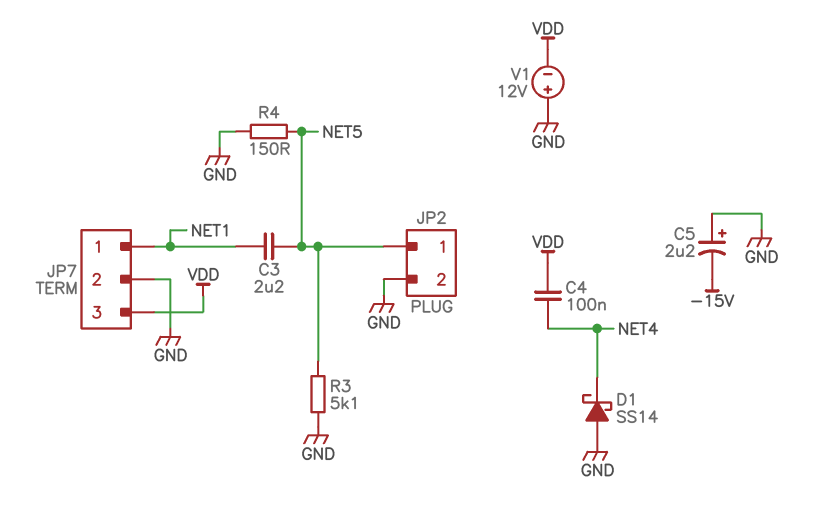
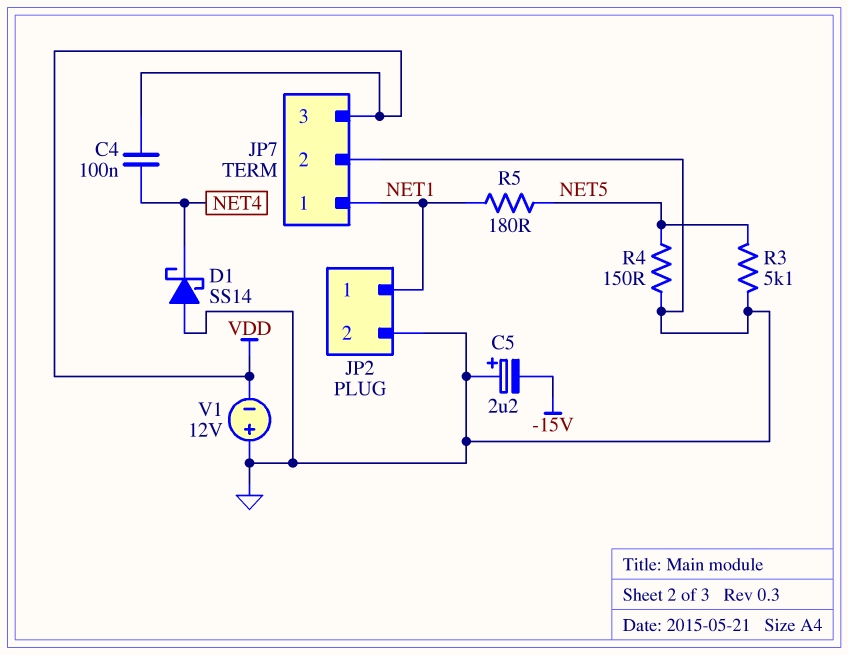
C3: 2.2uF (NET1, NET5) -> none
JP2 pin 1: NET5 -> NET1
R5: none -> 180 (NET1, NET5)

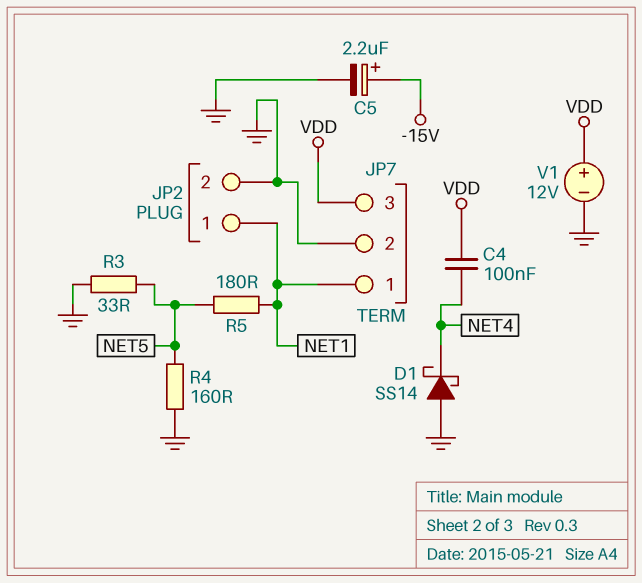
C5: 2.2uF (plus GND, minus -15V) -> 2.2uF (plus -15V, minus GND)
R3: 5.1k (GND, NET5) -> 33 (GND, NET5)
R4: 150 (GND, NET5) -> 160 (GND, NET5)
V1: 12V (plus GND, minus VDD) -> 12V (plus VDD, minus GND)

